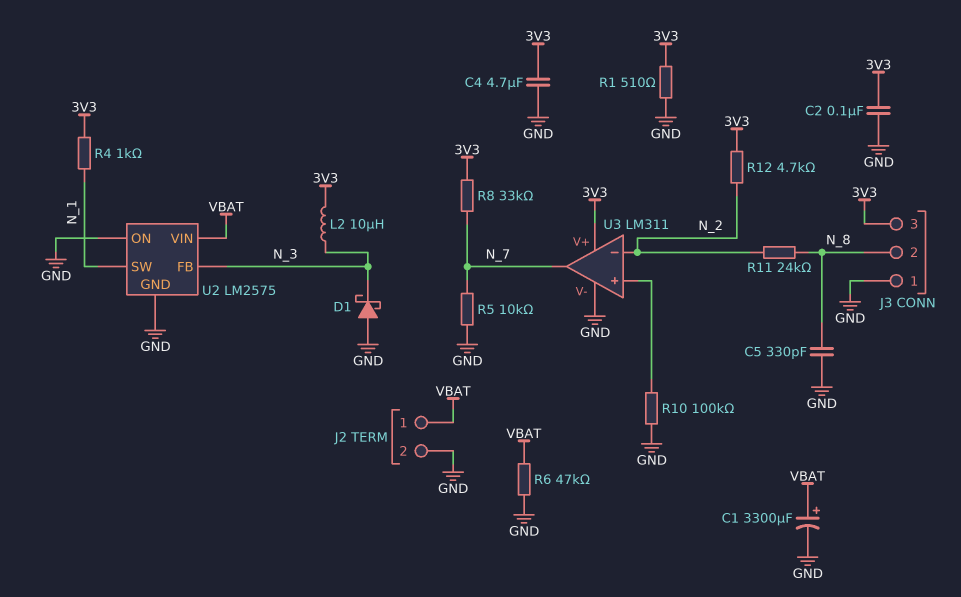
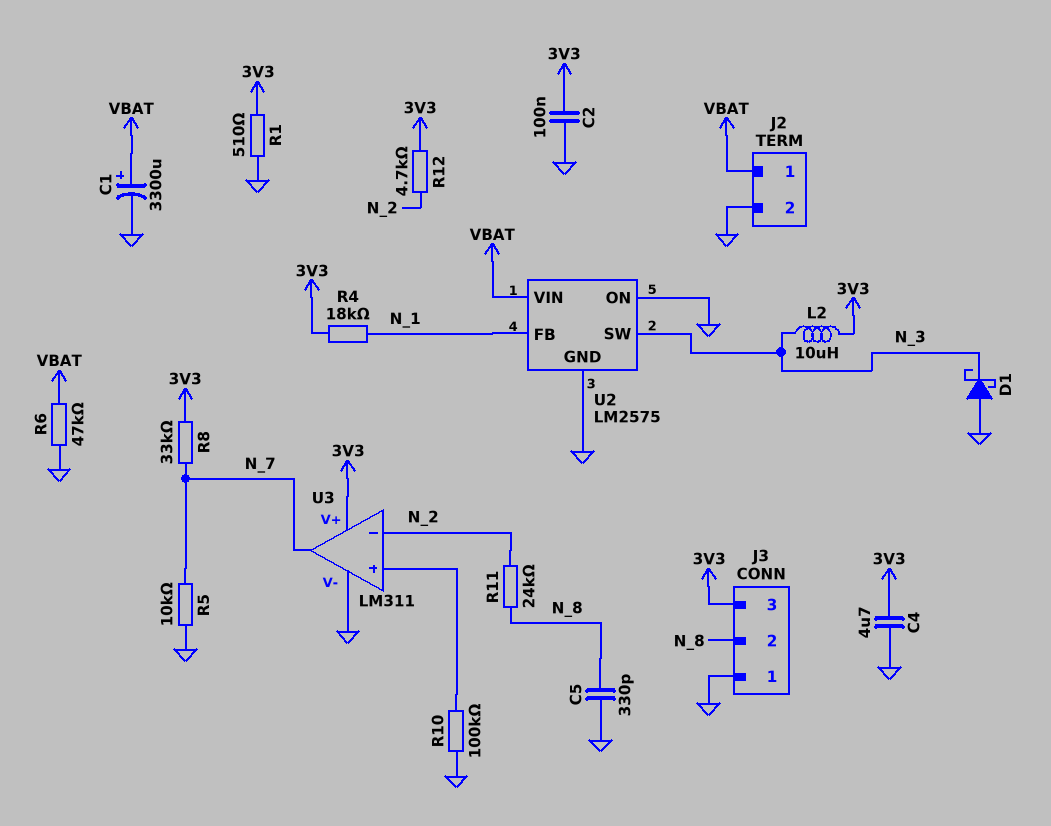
R4: 1k (3V3, N_1) -> 18k (3V3, N_1)
U2 pin FB: N_3 -> N_1
U2 pin SW: N_1 -> N_3

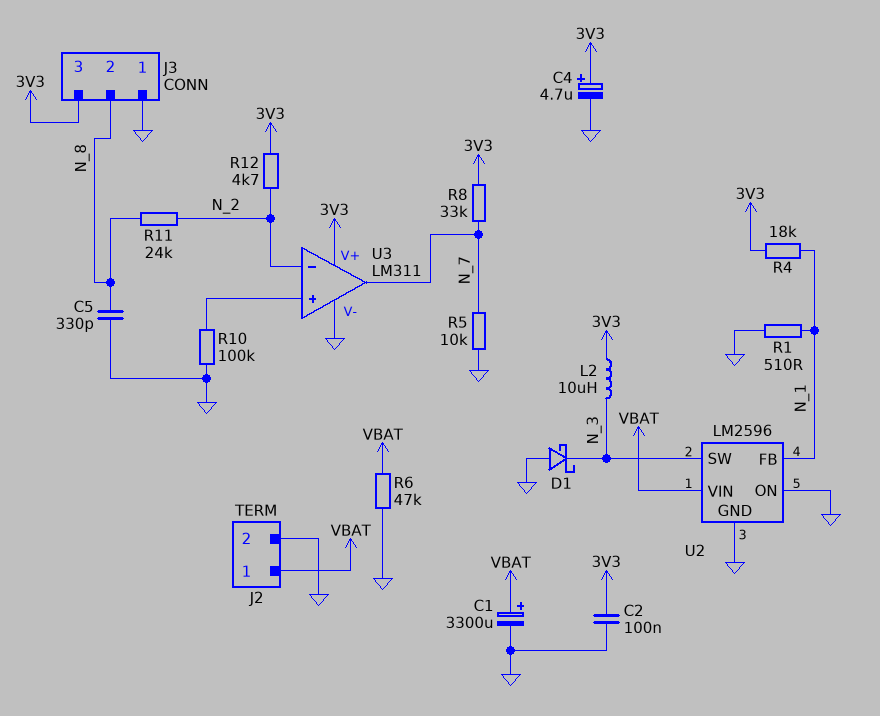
C4: 4.7uF (3V3, GND) -> 4.7uF (plus 3V3, minus GND)
R1: 510 (3V3, GND) -> 510 (GND, N_1)
U2: LM2575 -> LM2596

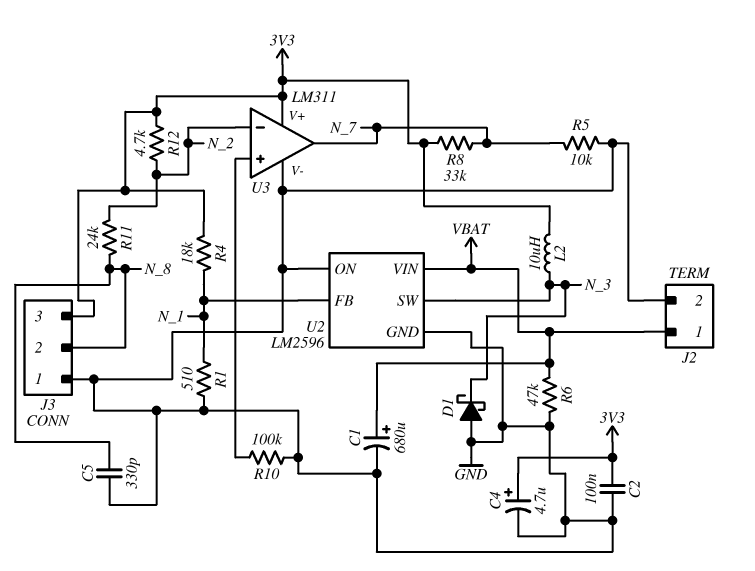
C1: 3300uF (plus VBAT, minus GND) -> 680uF (plus VBAT, minus GND)

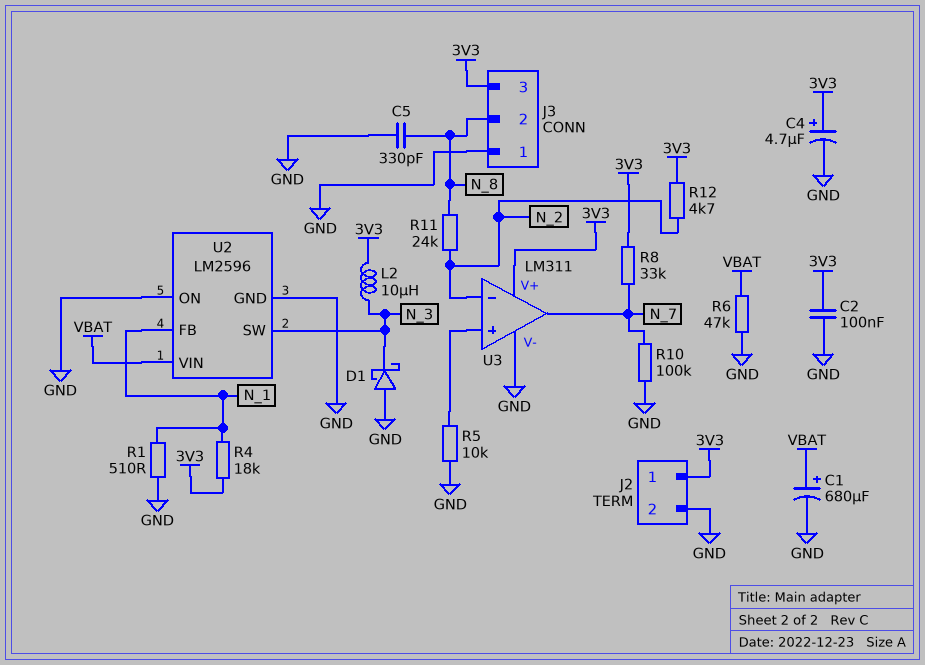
J2 pin 1: VBAT -> 3V3
R5: 10k (GND, N_7) -> 10k (GND, U3/in+)
R10: 100k (GND, U3/in+) -> 100k (GND, N_7)

